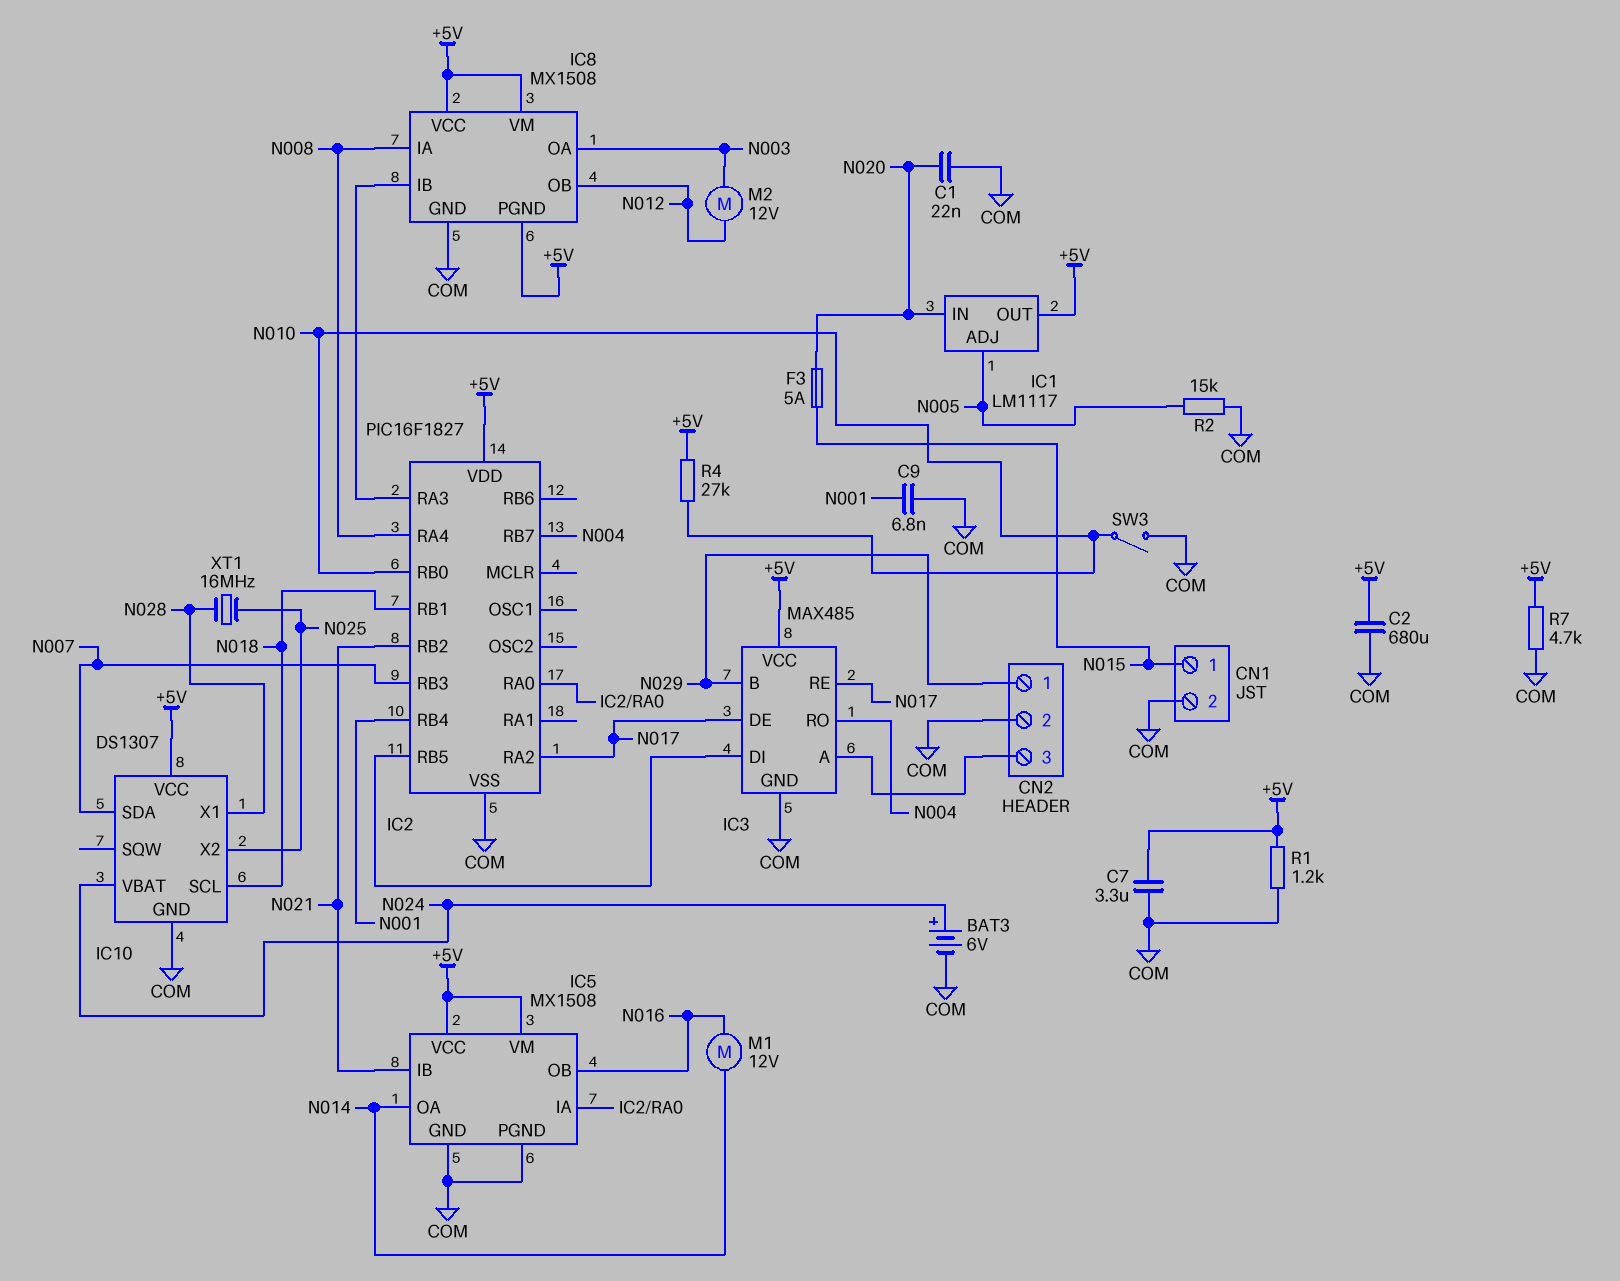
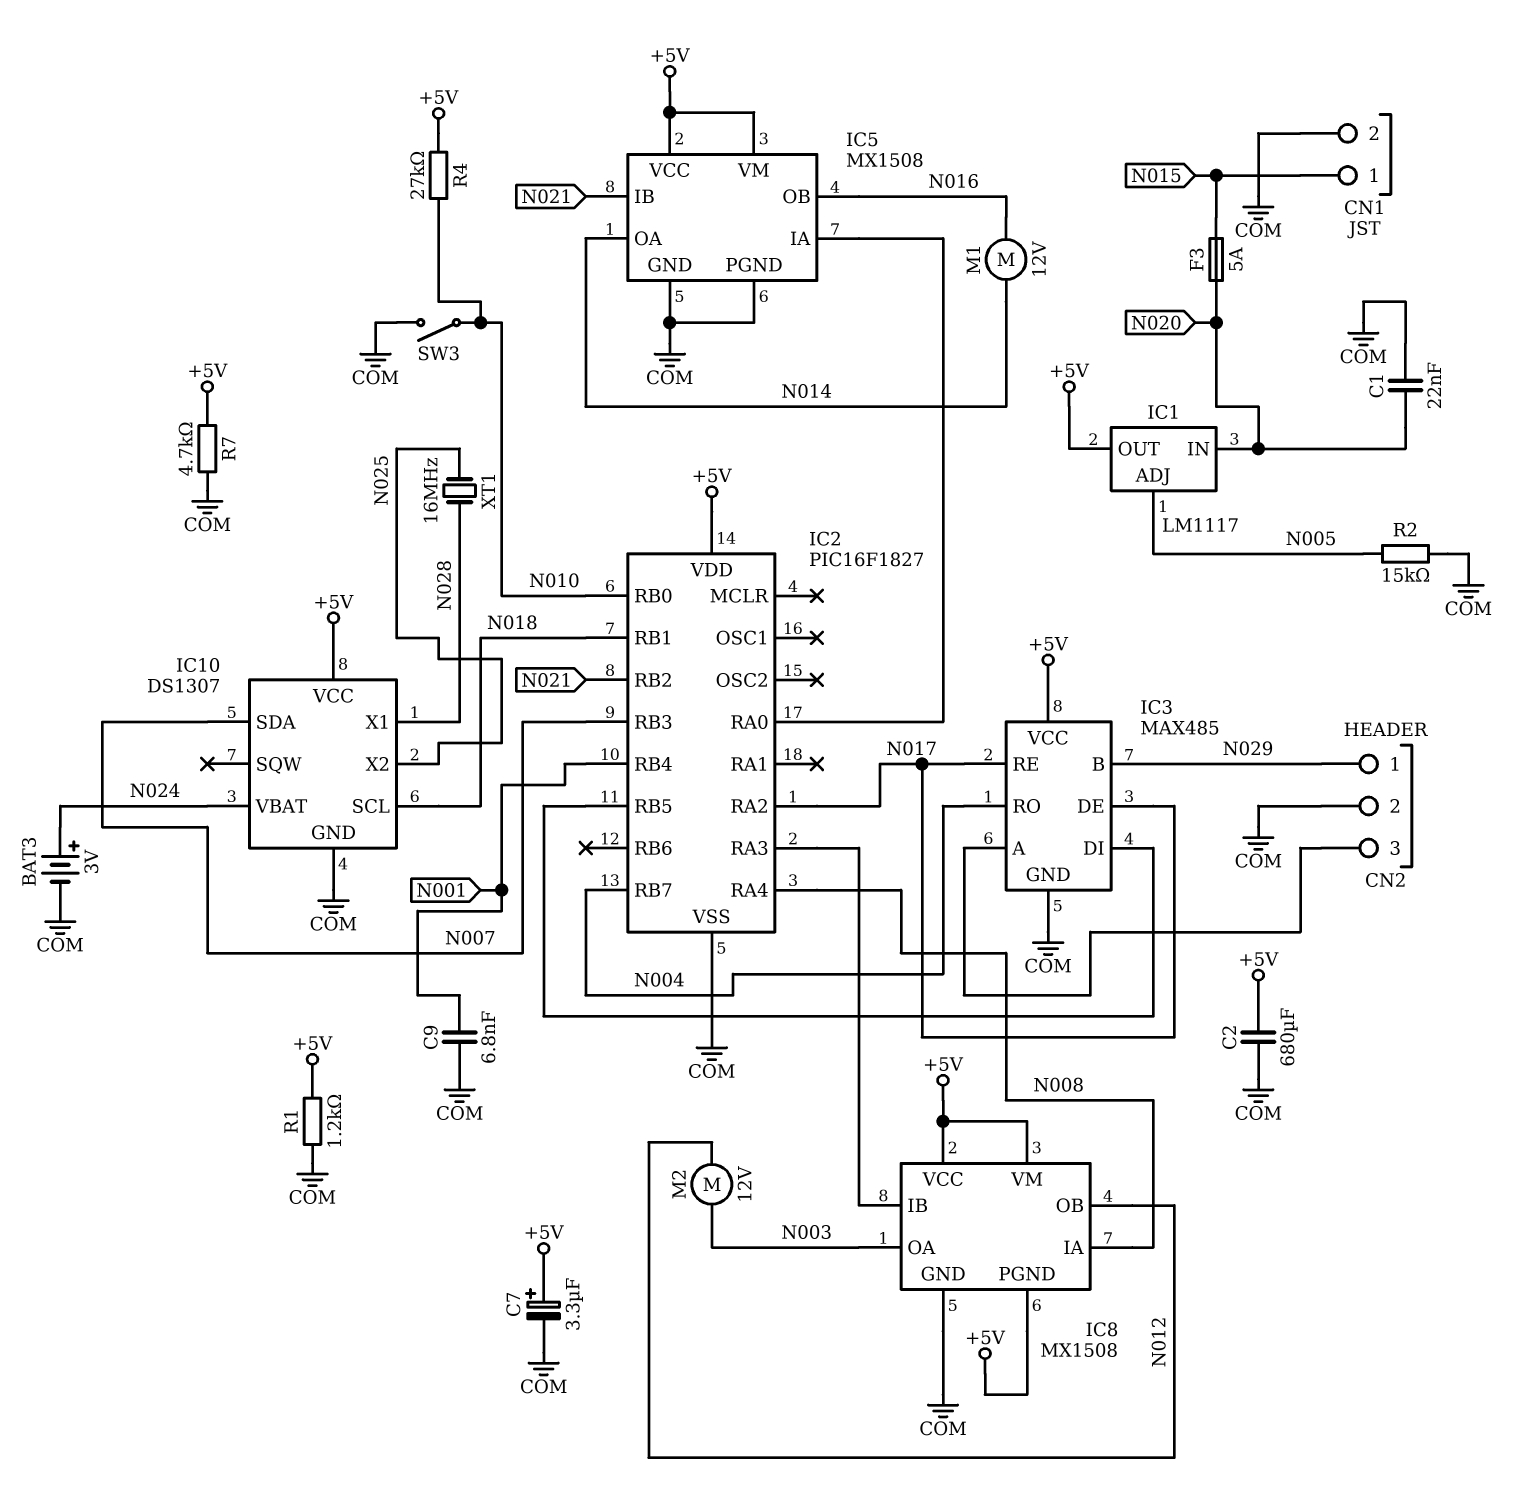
BAT3: 6V (plus N024, minus COM) -> 3V (plus N024, minus COM)
C7: 3.3uF (+5V, COM) -> 3.3uF (plus +5V, minus COM)

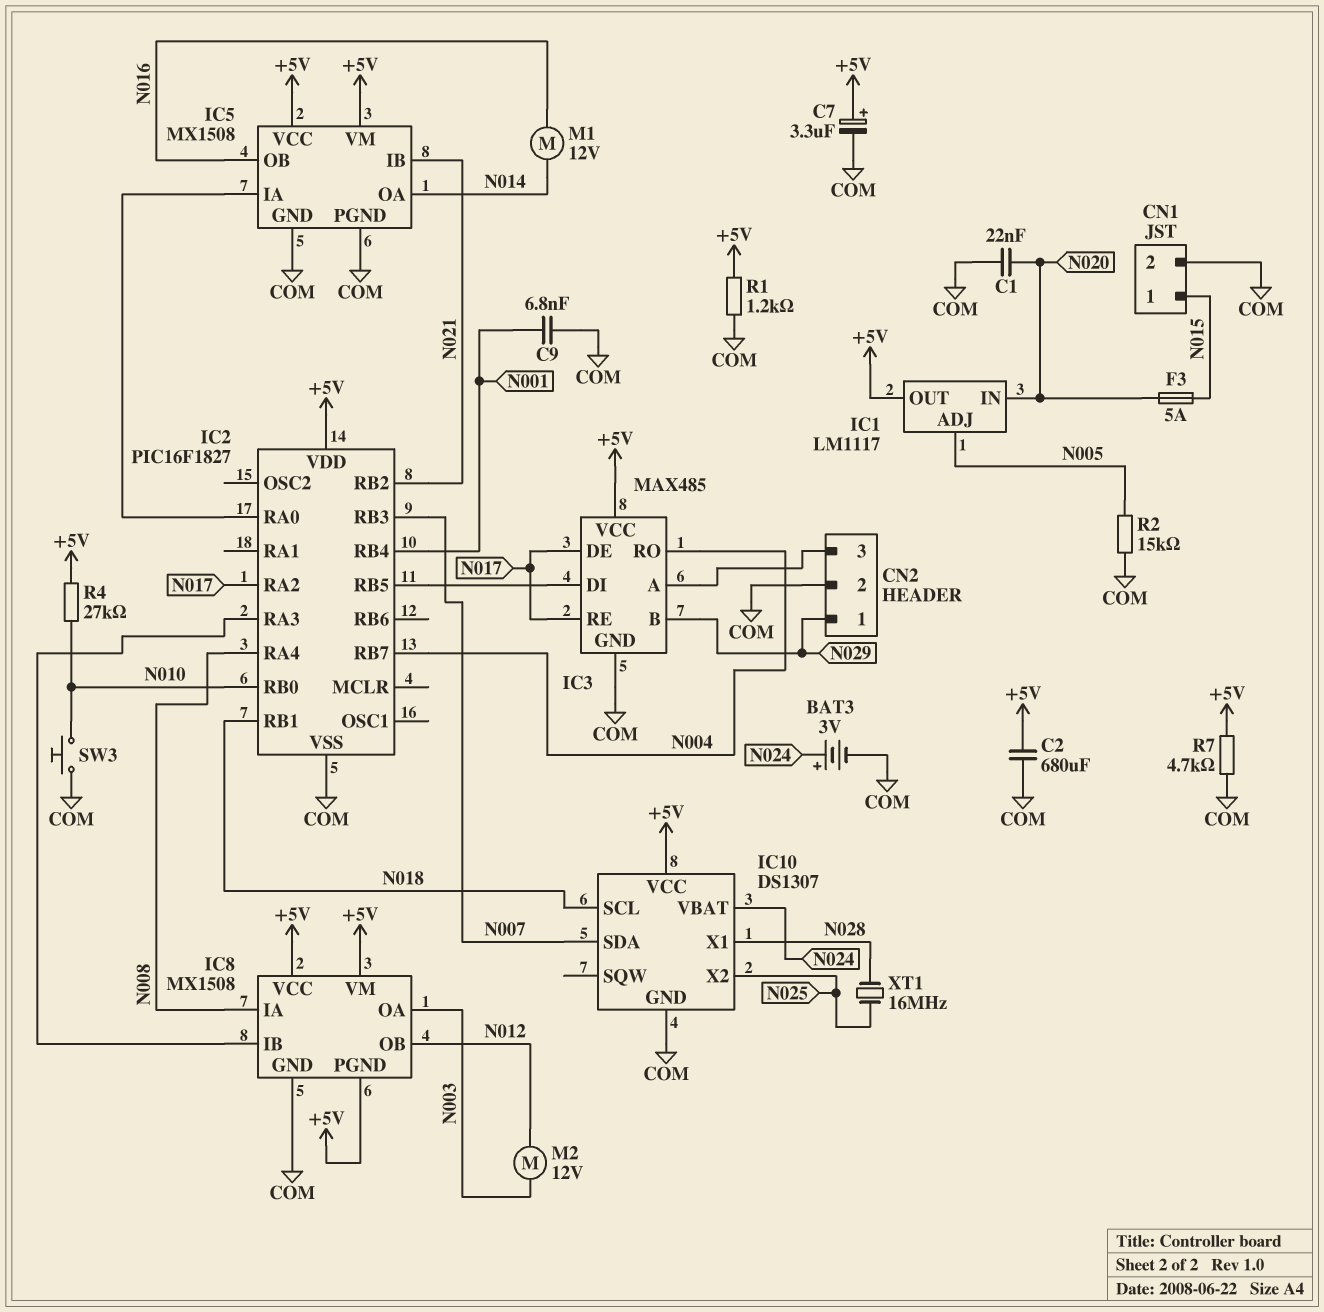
SW3: switch (COM, N010) -> button (COM, N010)

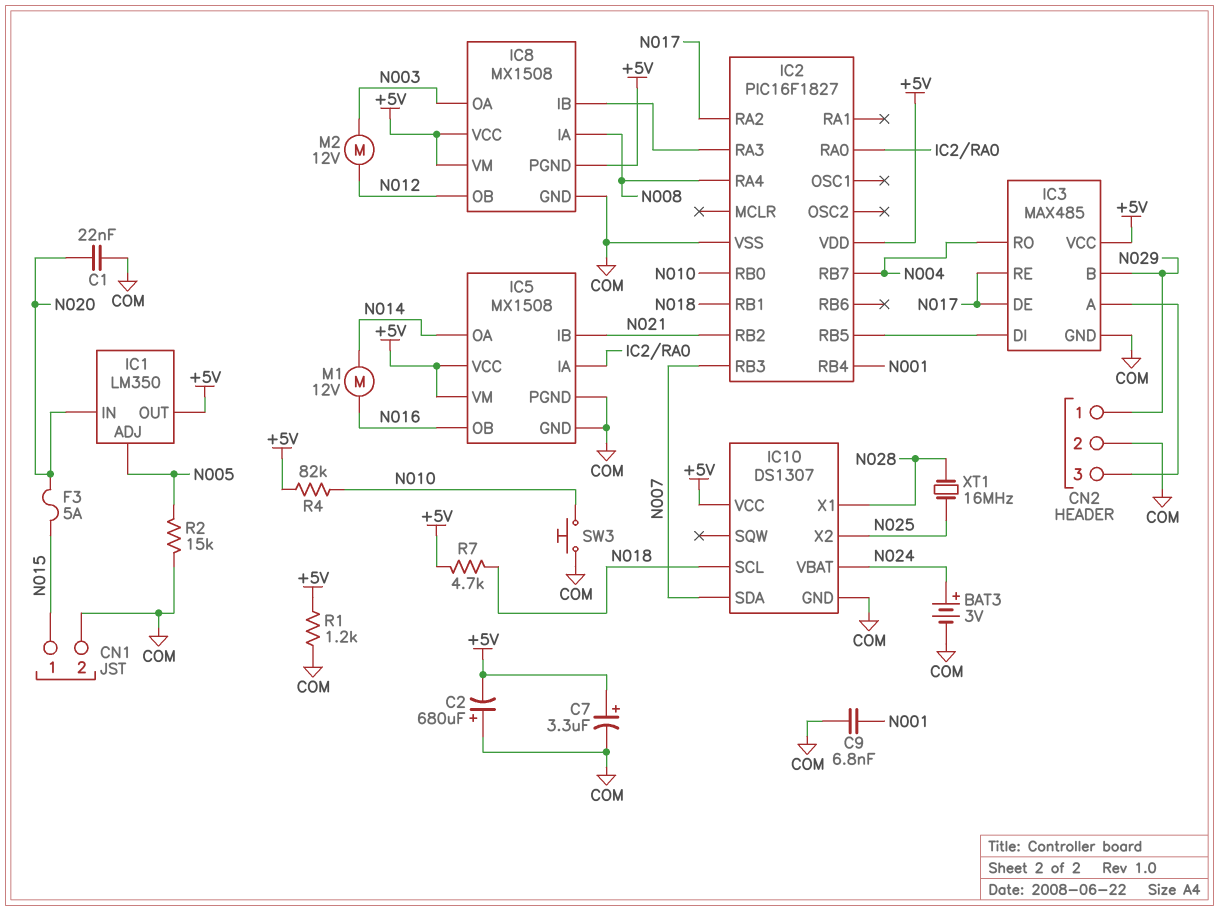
C2: 680uF (+5V, COM) -> 680uF (plus COM, minus +5V)
IC1: LM1117 -> LM350
R4: 27k (+5V, N010) -> 82k (+5V, N010)
R7: 4.7k (+5V, COM) -> 4.7k (+5V, N018)

